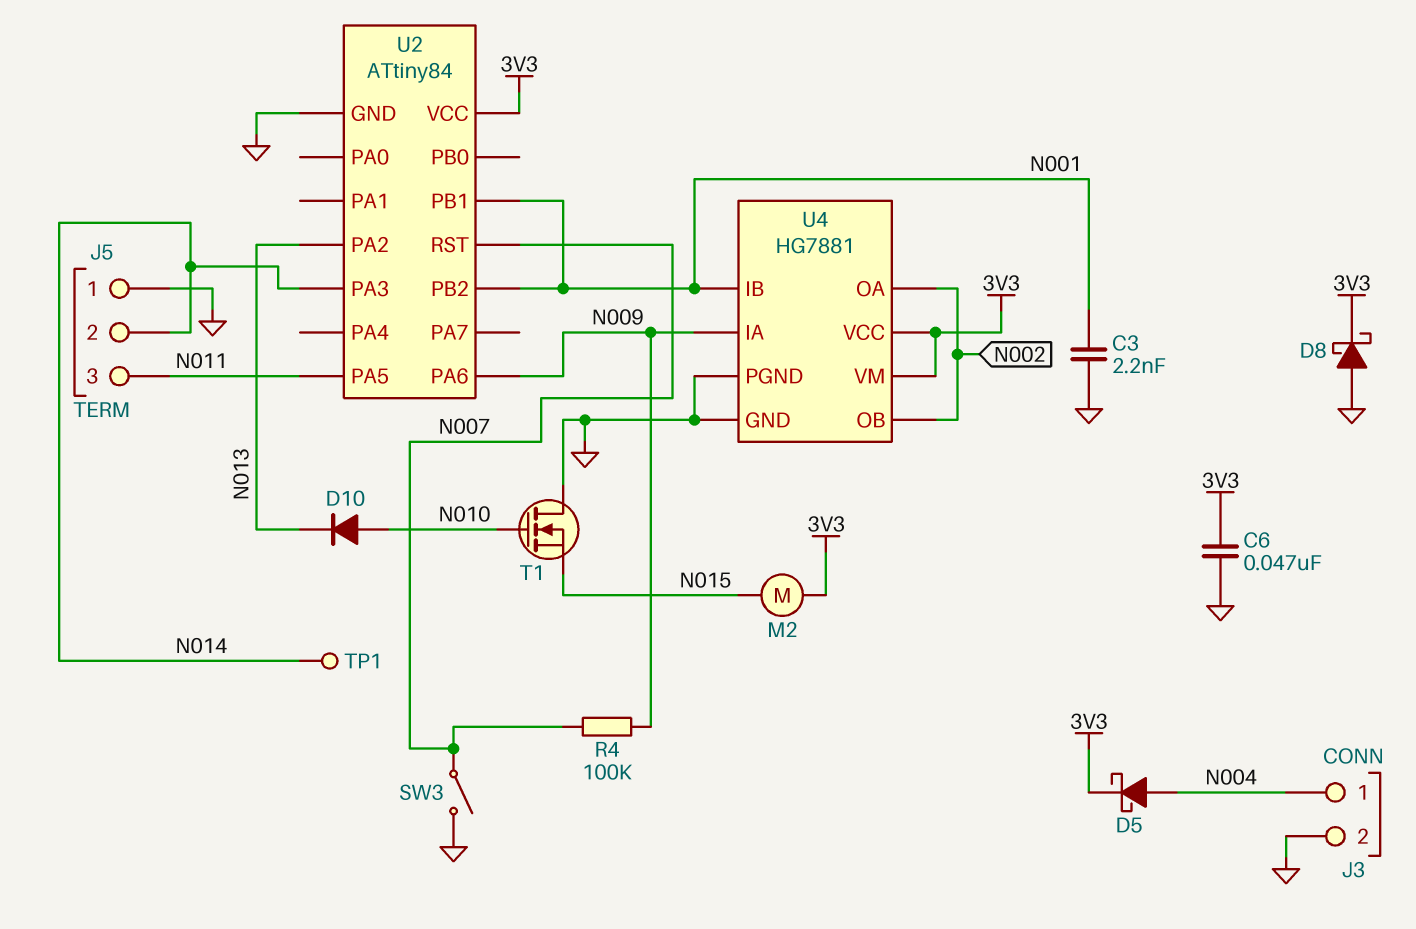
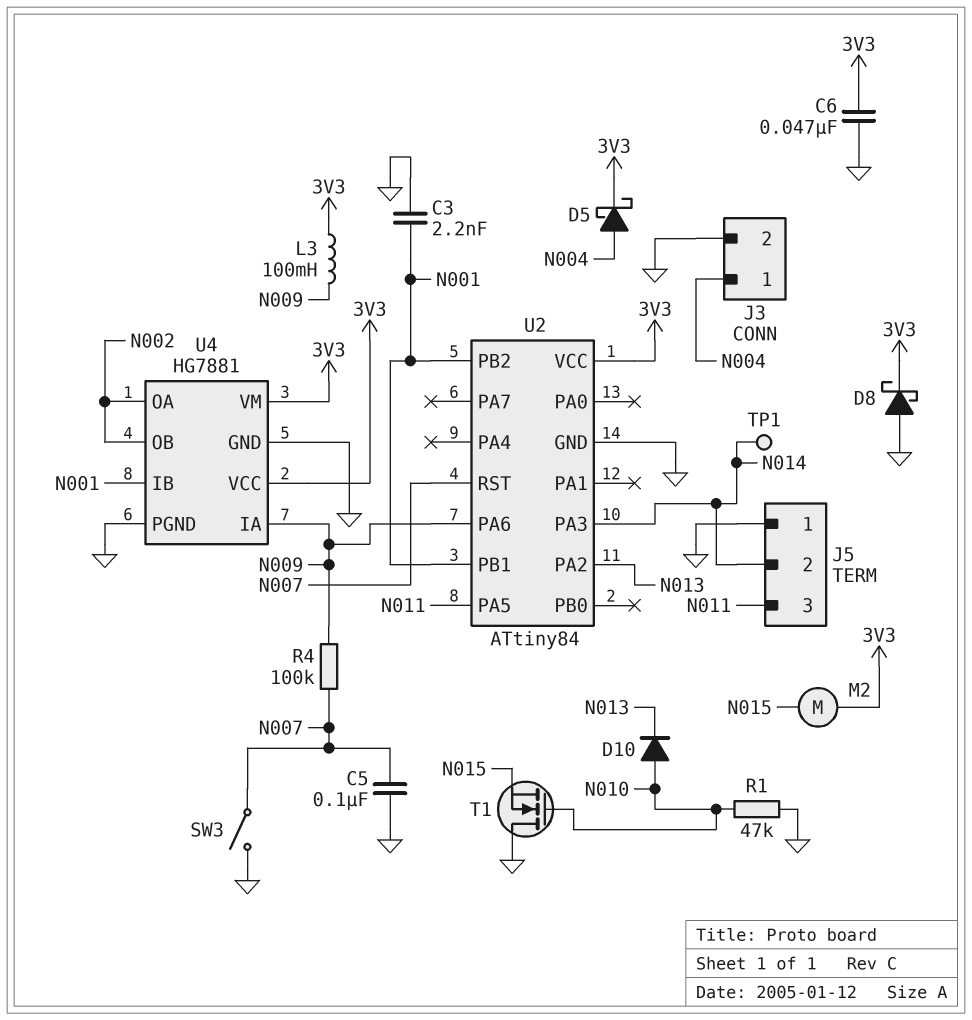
C5: none -> 100nF (GND, N007)
L3: none -> 100mH (3V3, N009)
R1: none -> 47k (GND, N010)

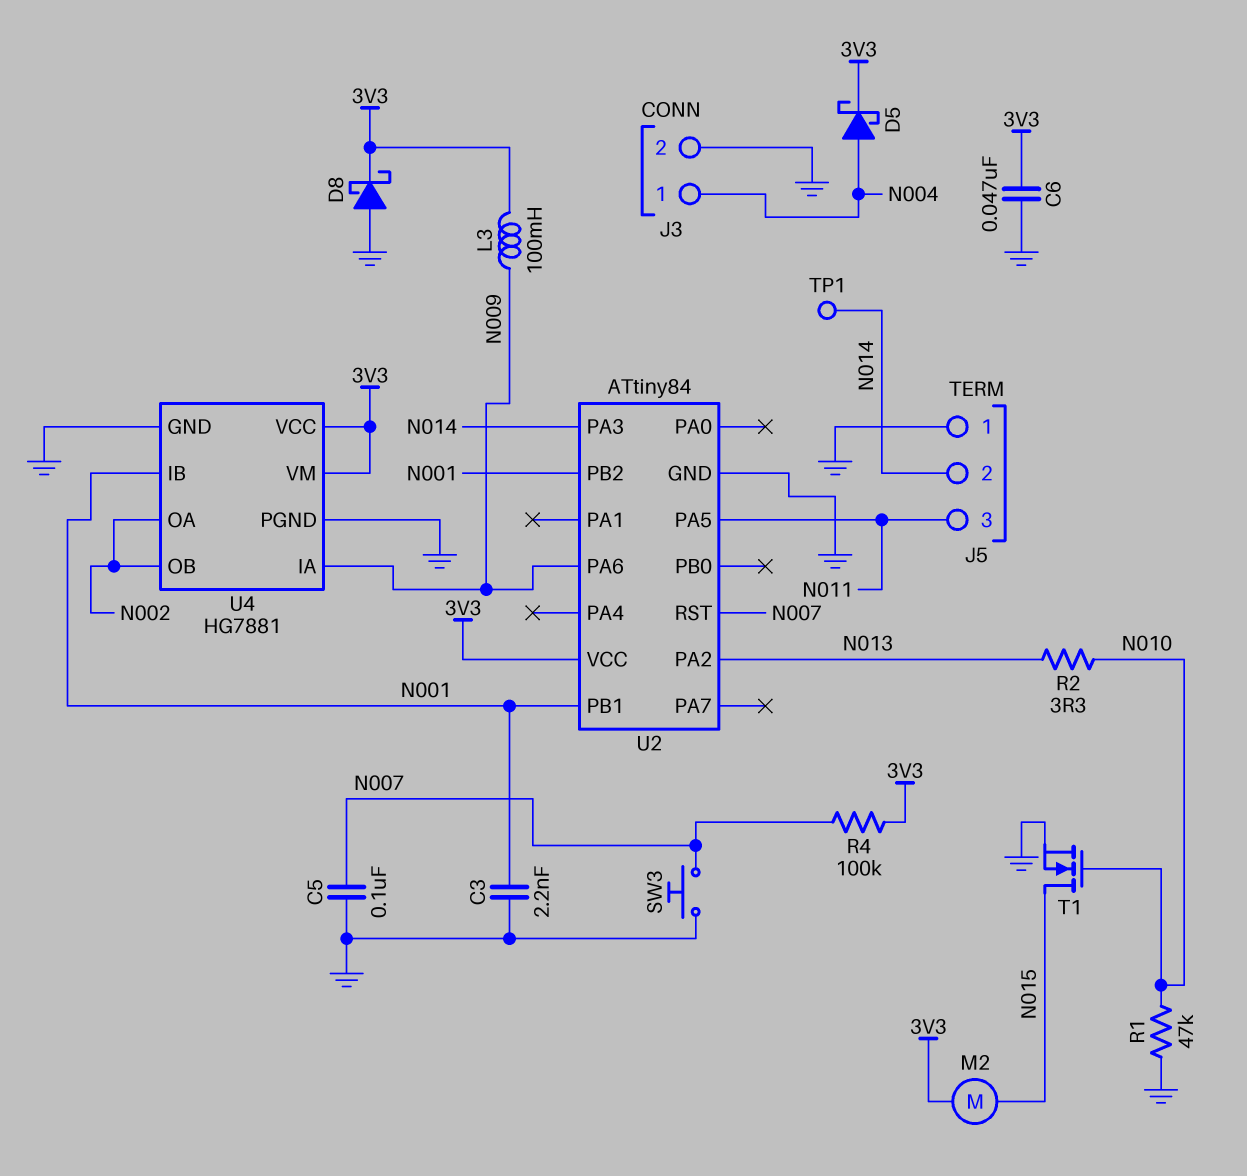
D10: diode (A N010, K N013) -> none
R2: none -> 3.3 (N010, N013)
R4: 100k (N007, N009) -> 100k (3V3, N007)
SW3: switch (GND, N007) -> button (GND, N007)
T1: NMOS (G N010, D GND, S N015) -> NMOS (G N010, D N015, S GND)

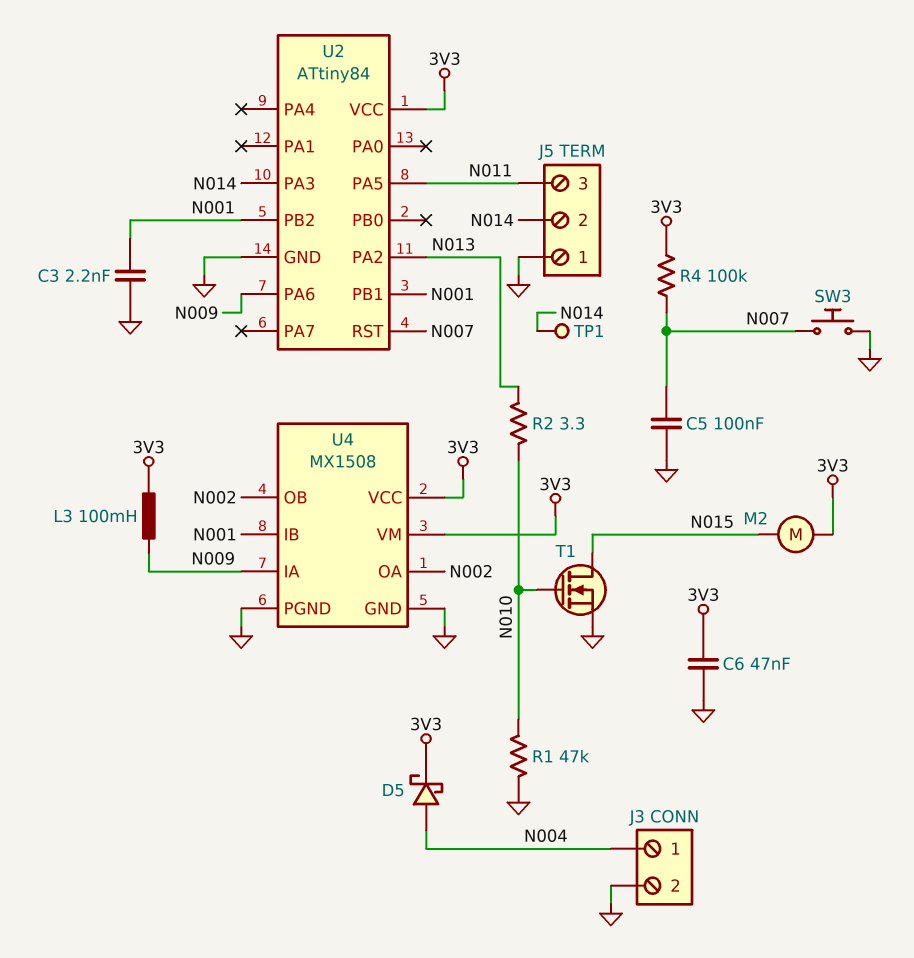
D8: schottky (A GND, K 3V3) -> none
U4: HG7881 -> MX1508

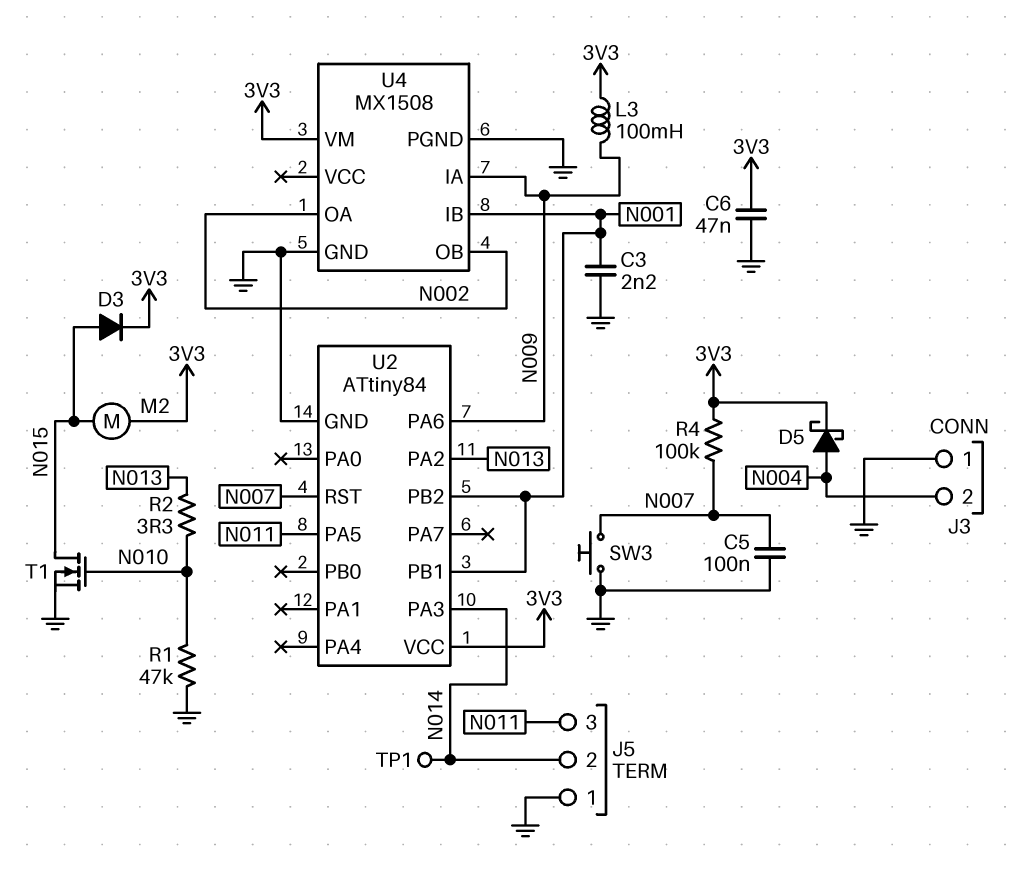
D3: none -> diode (A N015, K 3V3)
J3 pin 1: N004 -> GND
J3 pin 2: GND -> N004
U4 pin VCC: 3V3 -> none

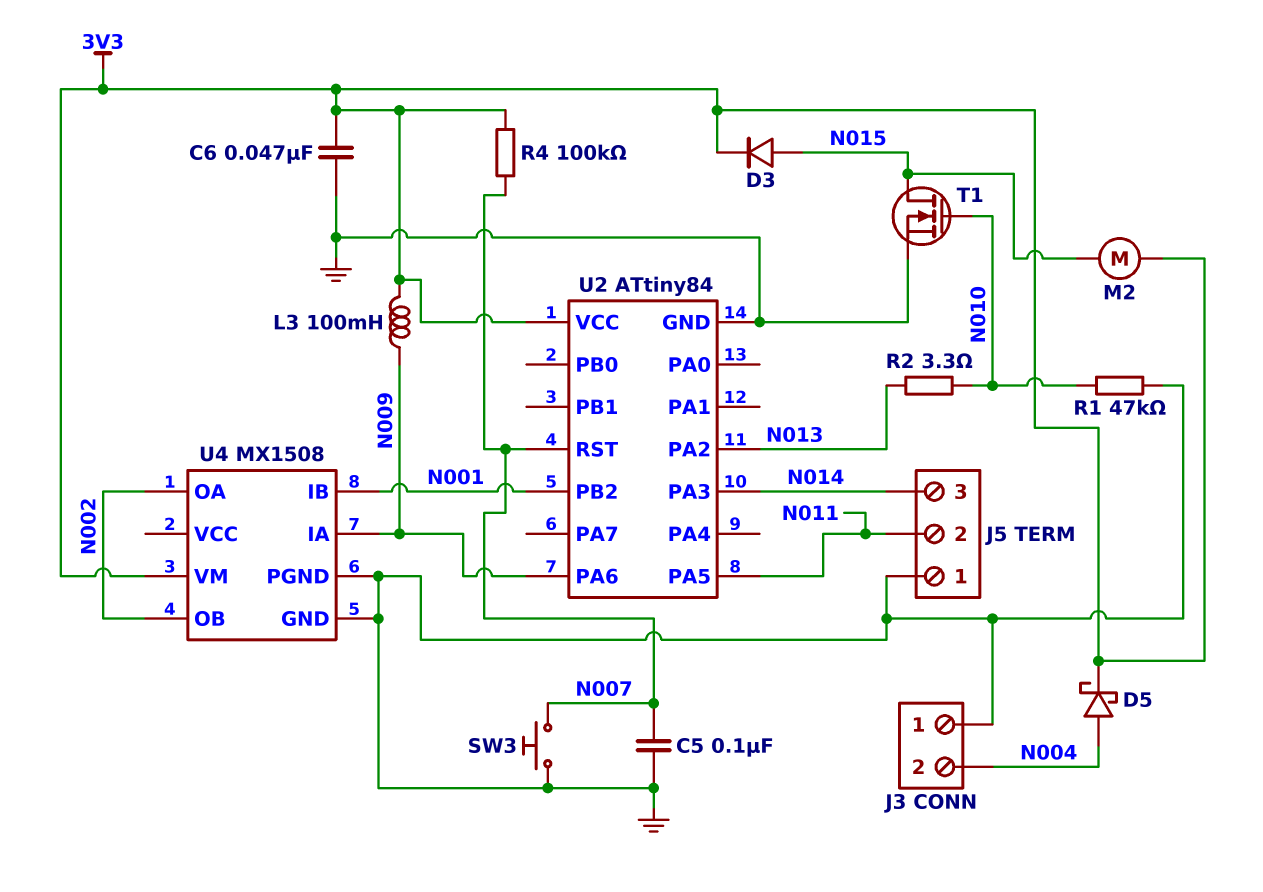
C3: 2.2nF (GND, N001) -> none
J5 pin 2: N014 -> N011
J5 pin 3: N011 -> N014
TP1: test point (N014) -> none
U2 pin PB1: N001 -> none

